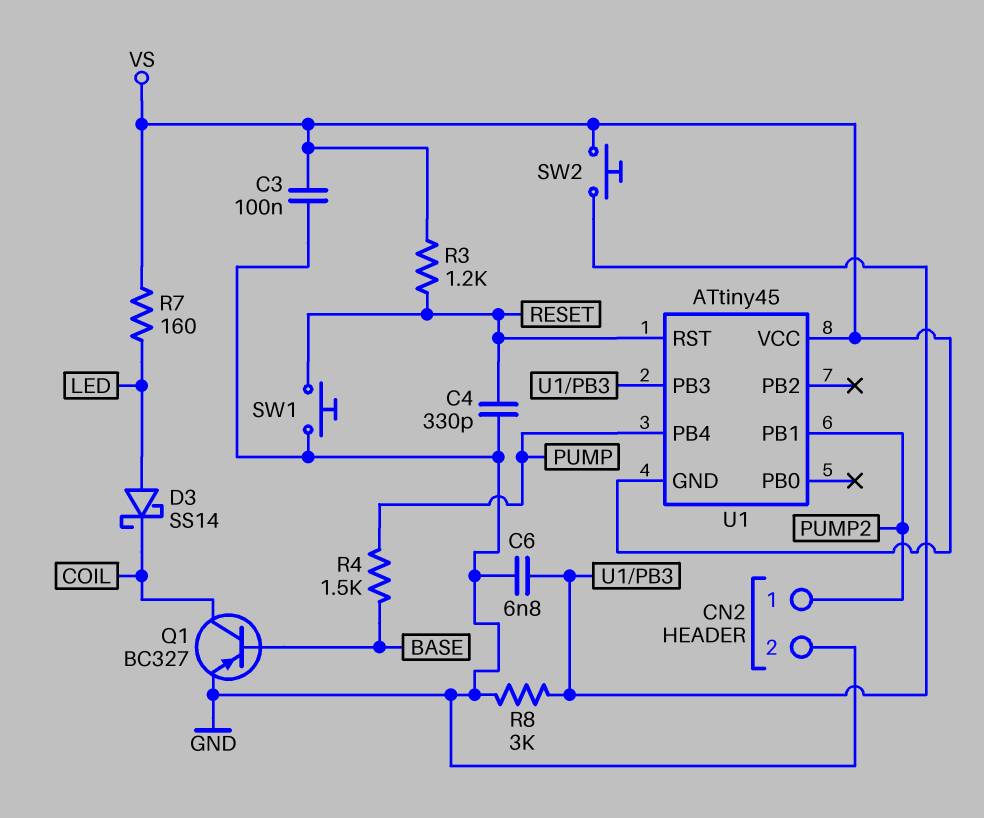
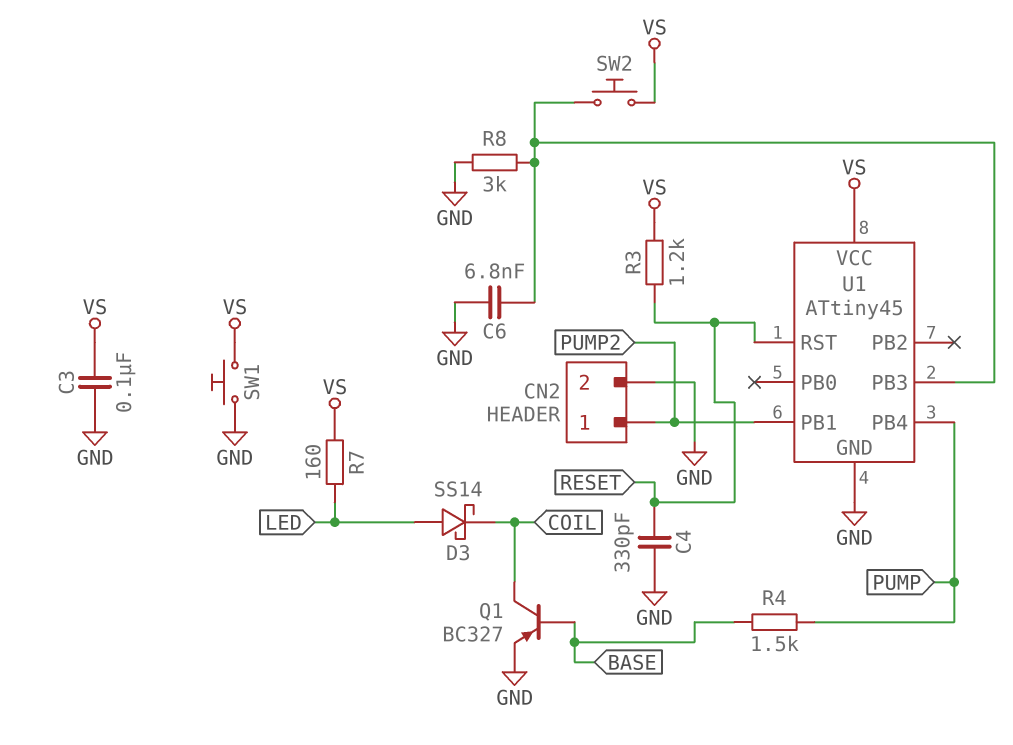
SW1: button (GND, RESET) -> button (GND, VS)
U1 pin GND: VS -> GND

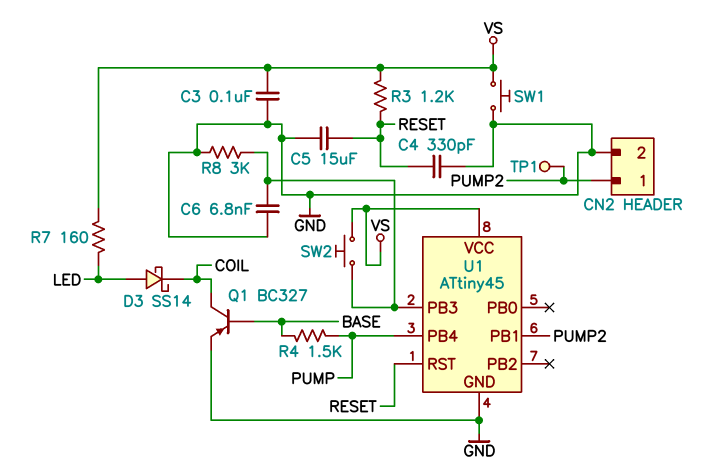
C5: none -> 15uF (GND, RESET)
TP1: none -> test point (PUMP2)

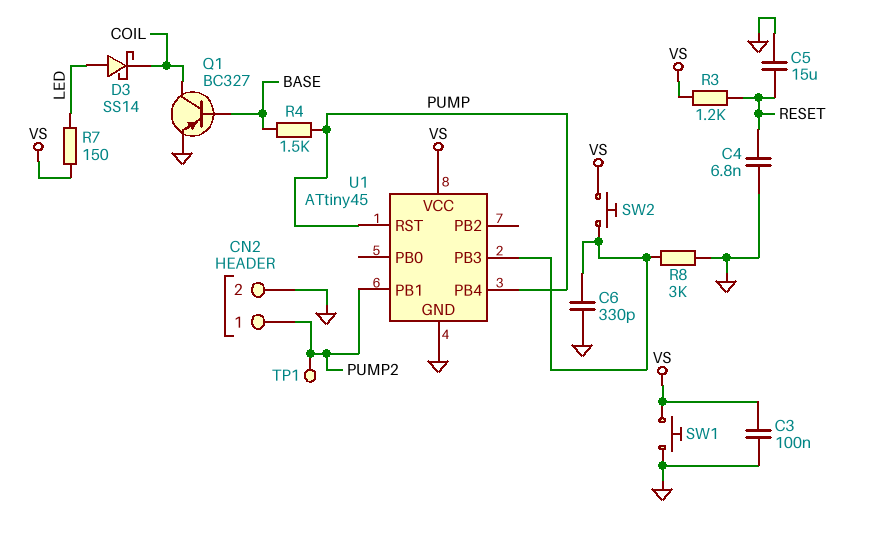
C4: 330pF (GND, RESET) -> 6.8nF (GND, RESET)
C6: 6.8nF (GND, U1/PB3) -> 330pF (GND, U1/PB3)
R7: 160 (LED, VS) -> 150 (LED, VS)
U1 pin RST: RESET -> PUMP

